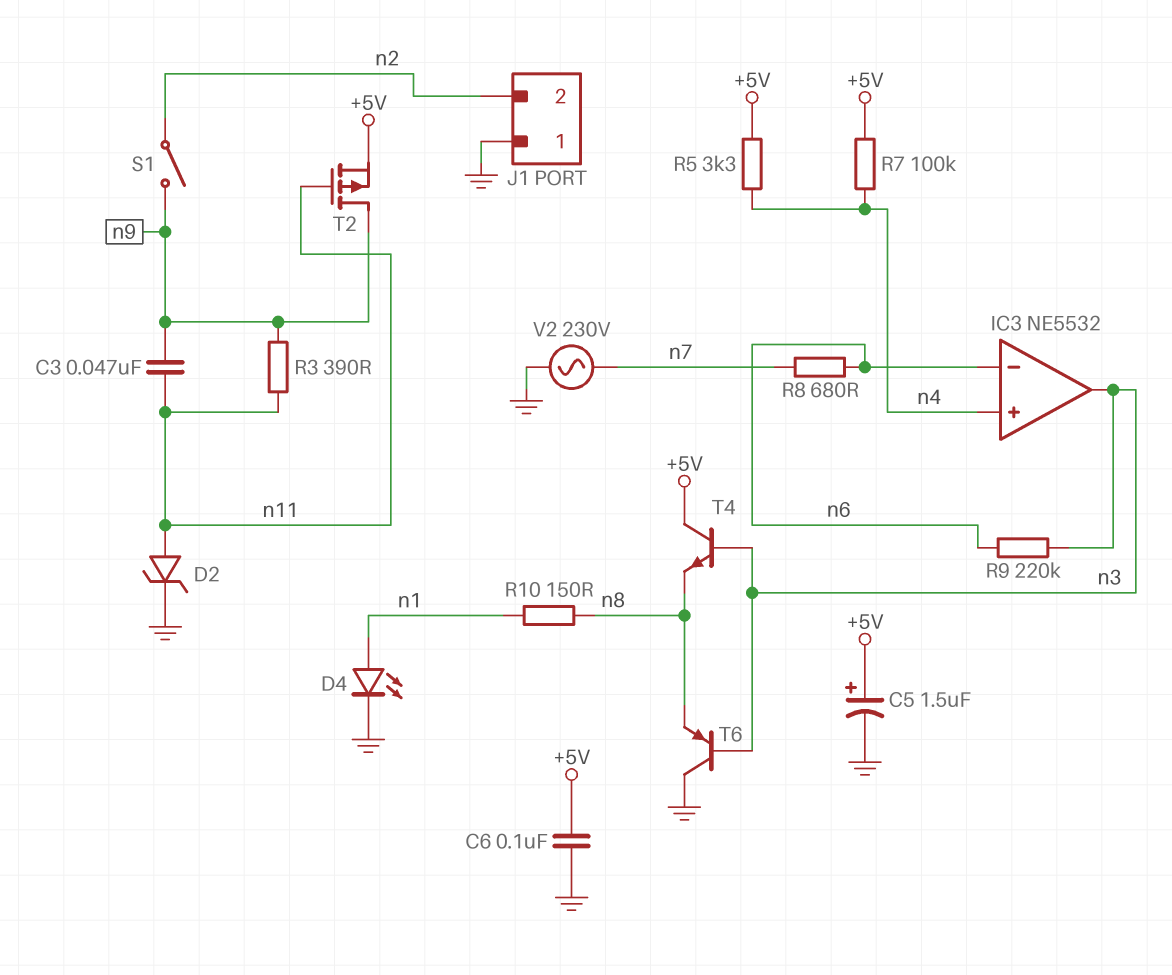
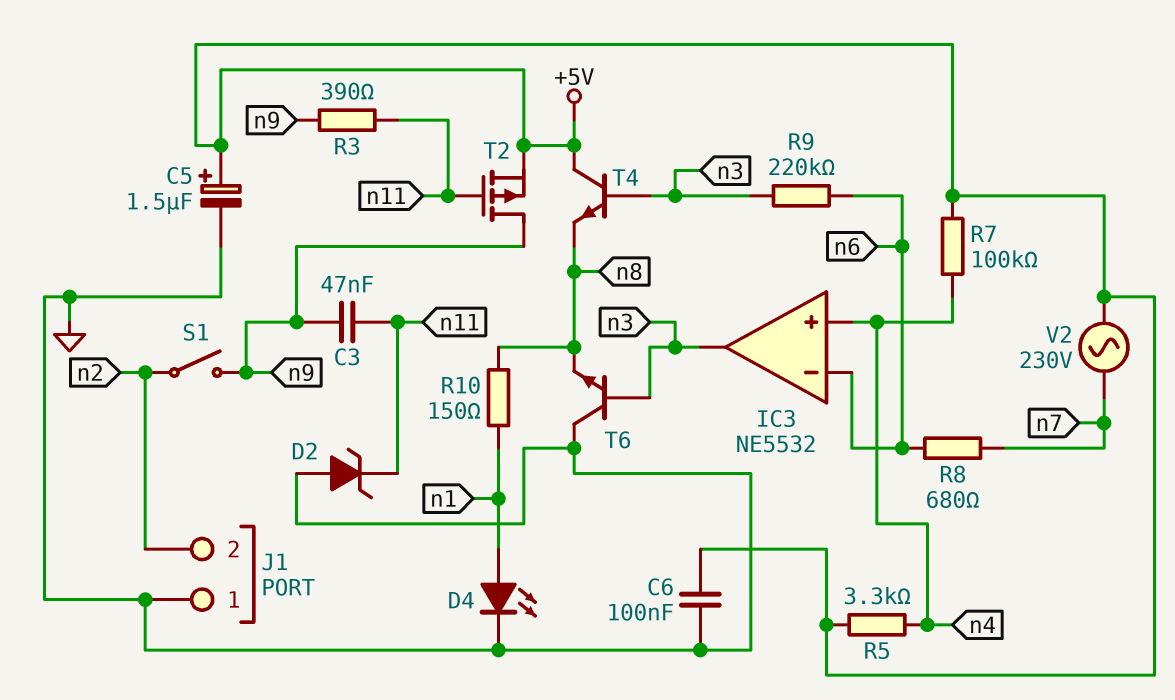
D2: zener (A n11, K GND) -> zener (A GND, K n11)
T6: PNP (B n3, C GND, E n8) -> NPN (B n3, C GND, E n8)
V2: AC 230V (GND, n7) -> AC 230V (+5V, n7)

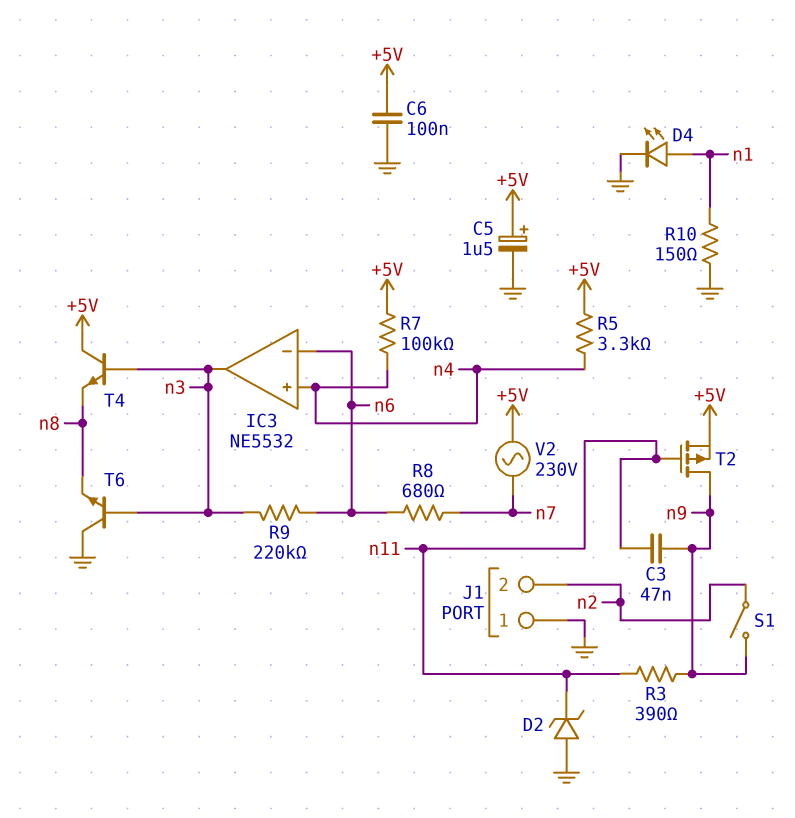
R10: 150 (n1, n8) -> 150 (GND, n1)

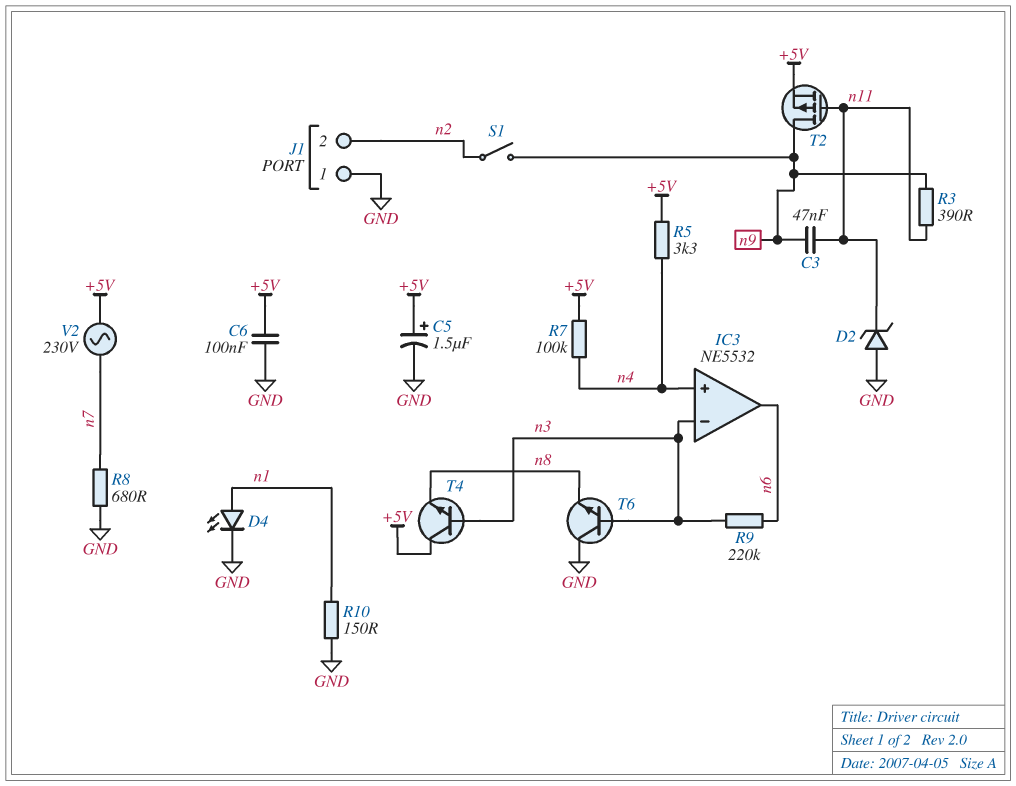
IC3 pin in-: n6 -> n3
IC3 pin out: n3 -> n6
R8: 680 (n6, n7) -> 680 (GND, n7)

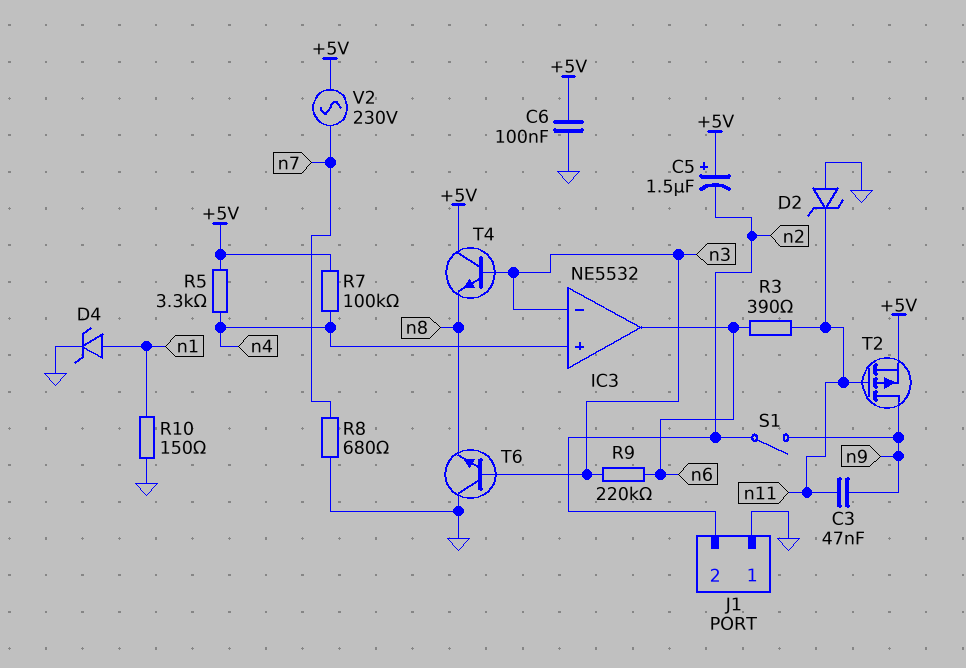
C5: 1.5uF (plus +5V, minus GND) -> 1.5uF (plus +5V, minus n2)
D4: LED (A n1, K GND) -> zener (A n1, K GND)
R3: 390 (n9, n11) -> 390 (n6, n11)

